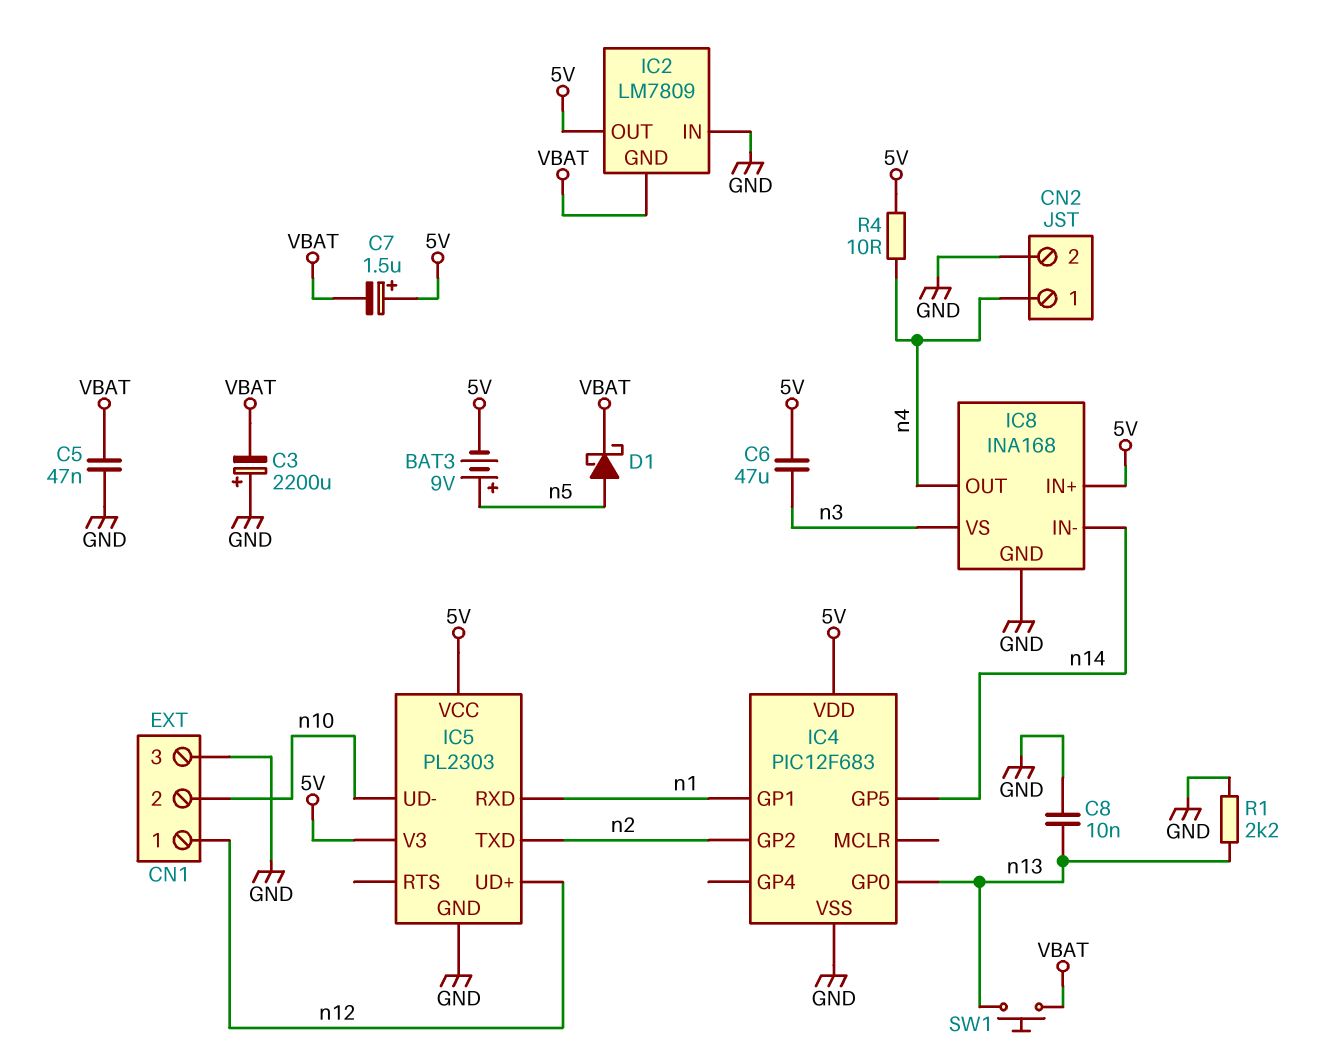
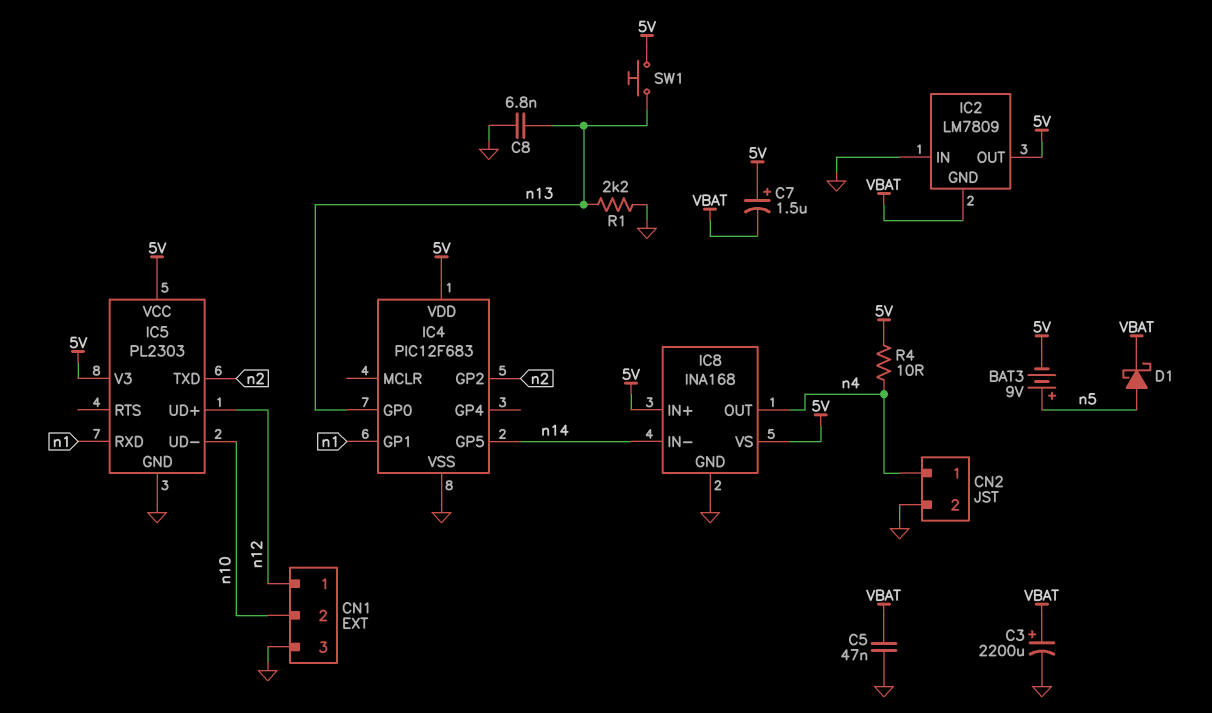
C3: 2200uF (plus GND, minus VBAT) -> 2200uF (plus VBAT, minus GND)
C6: 47uF (5V, n3) -> none
C8: 10nF (GND, n13) -> 6.8nF (GND, n13)
IC8 pin VS: n3 -> 5V
SW1: button (VBAT, n13) -> button (5V, n13)

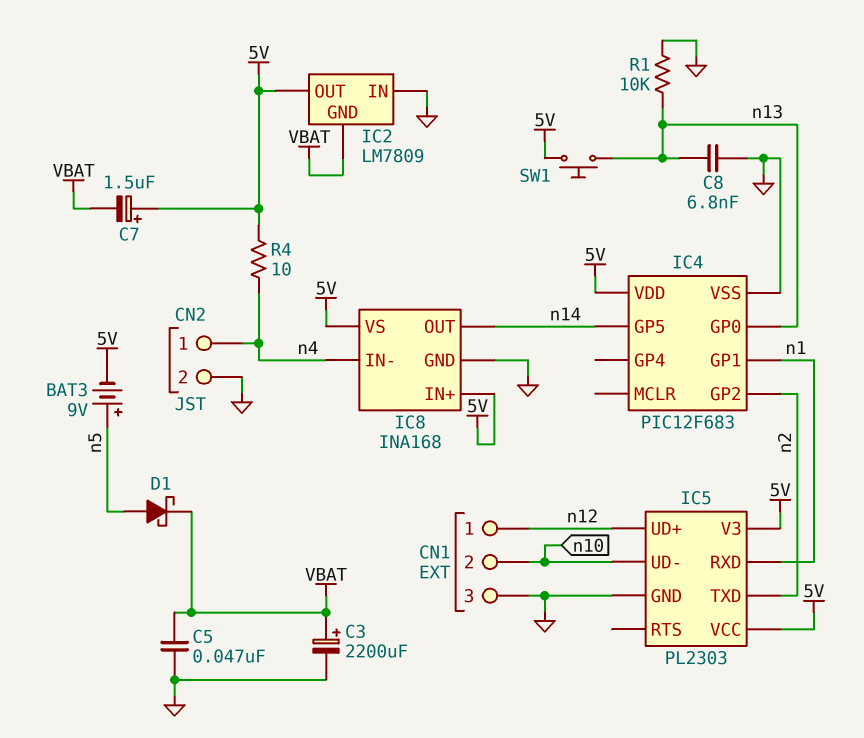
IC8 pin IN-: n14 -> n4
IC8 pin OUT: n4 -> n14
R1: 2.2k (GND, n13) -> 10k (GND, n13)

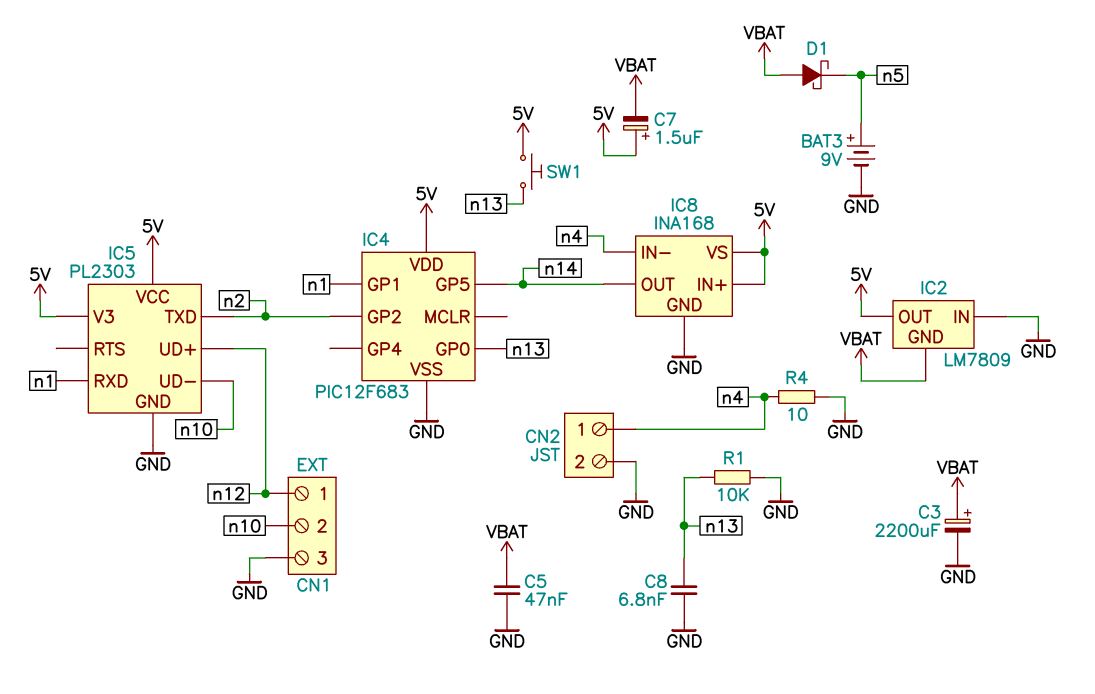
BAT3: 9V (plus n5, minus 5V) -> 9V (plus n5, minus GND)
D1: schottky (A n5, K VBAT) -> schottky (A VBAT, K n5)
R4: 10 (5V, n4) -> 10 (GND, n4)

